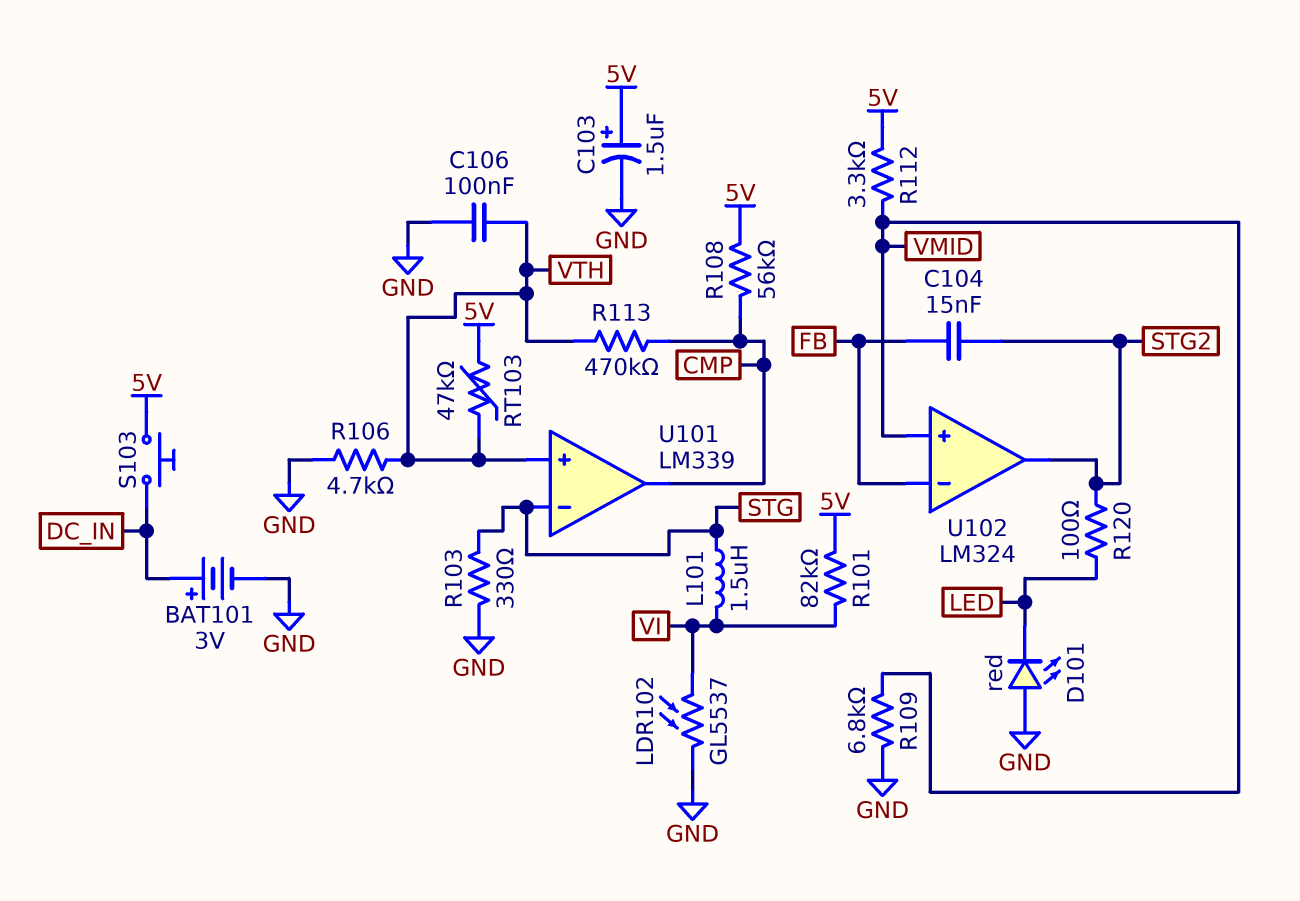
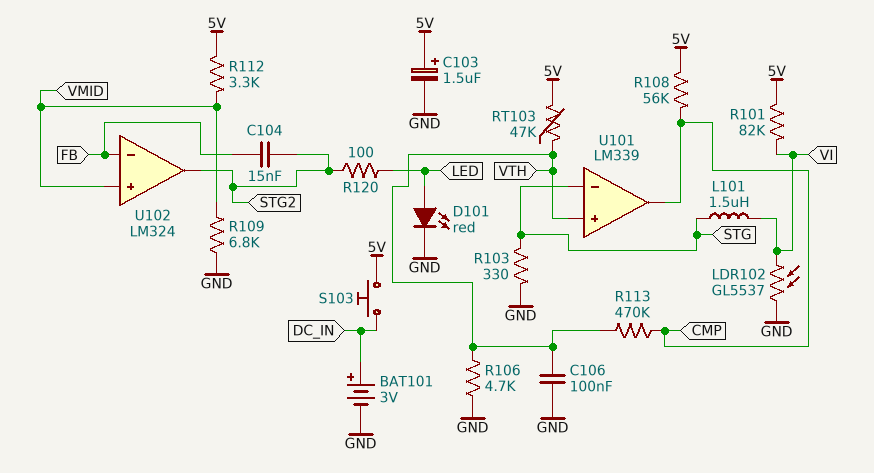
D101: LED red (A GND, K LED) -> LED red (A LED, K GND)

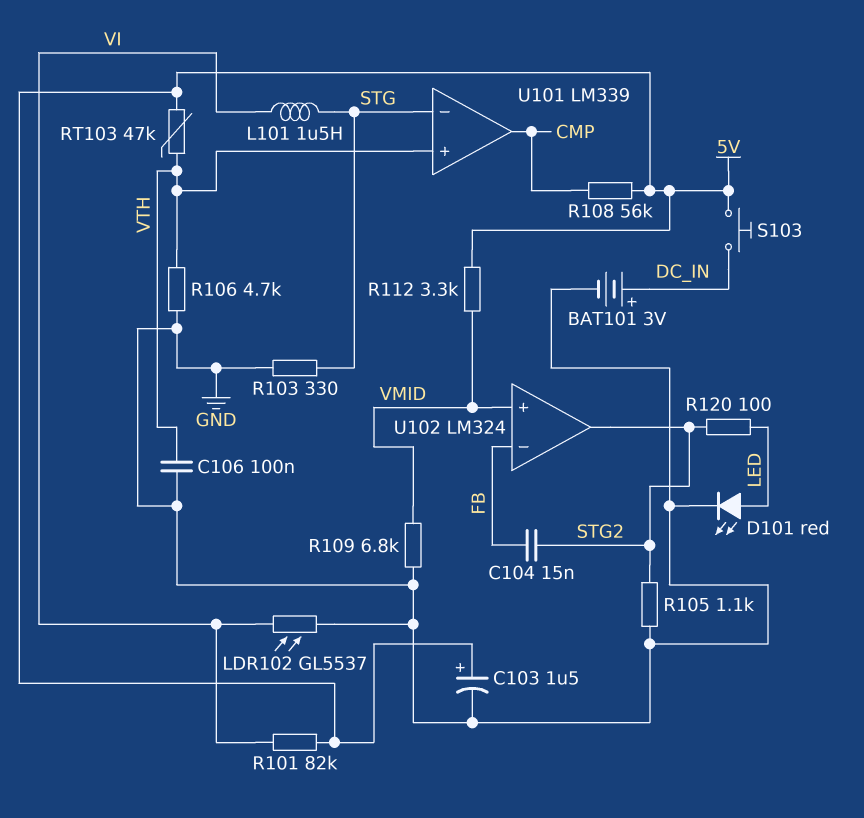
R105: none -> 1.1k (GND, STG2)
R113: 470k (CMP, VTH) -> none

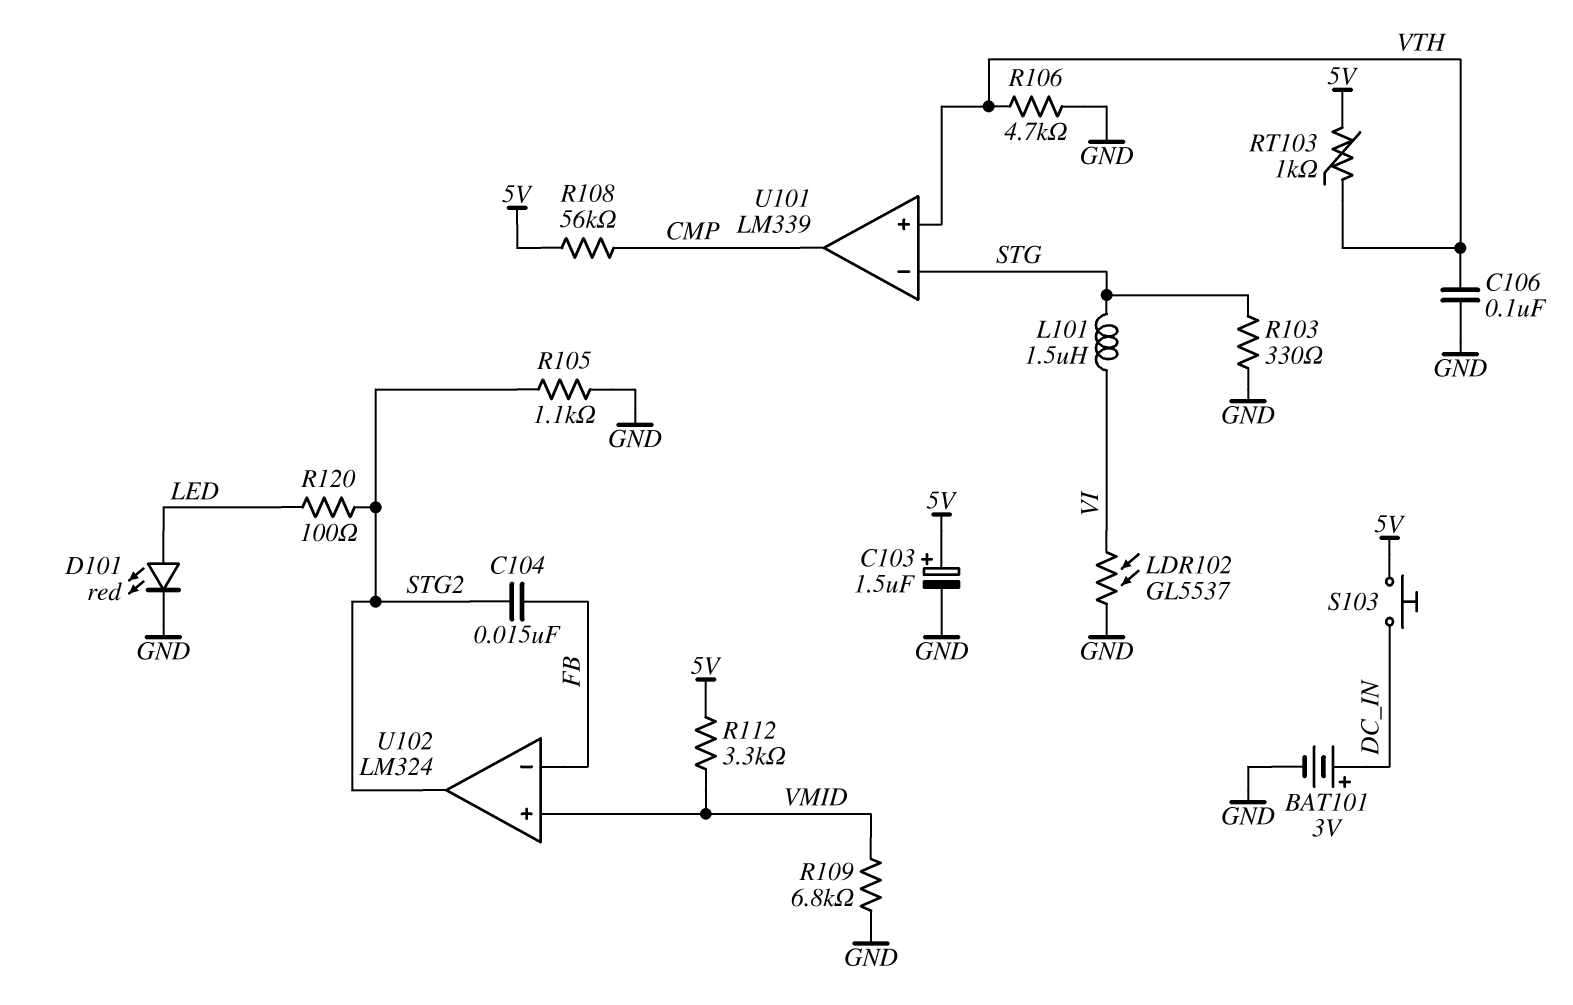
R101: 82k (5V, VI) -> none
RT103: 47k (5V, VTH) -> 1k (5V, VTH)

